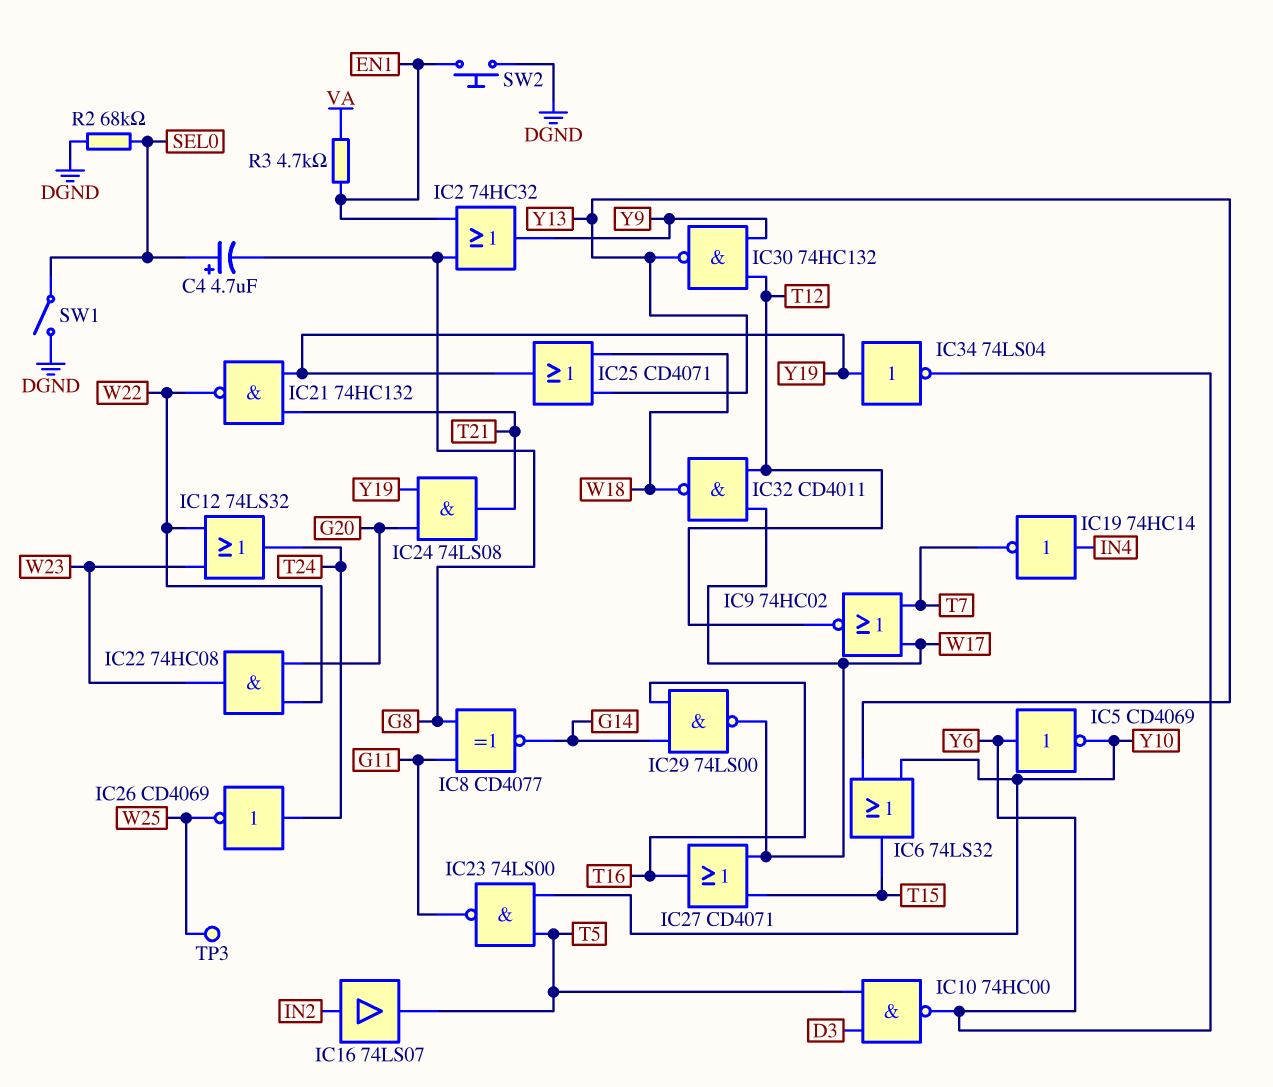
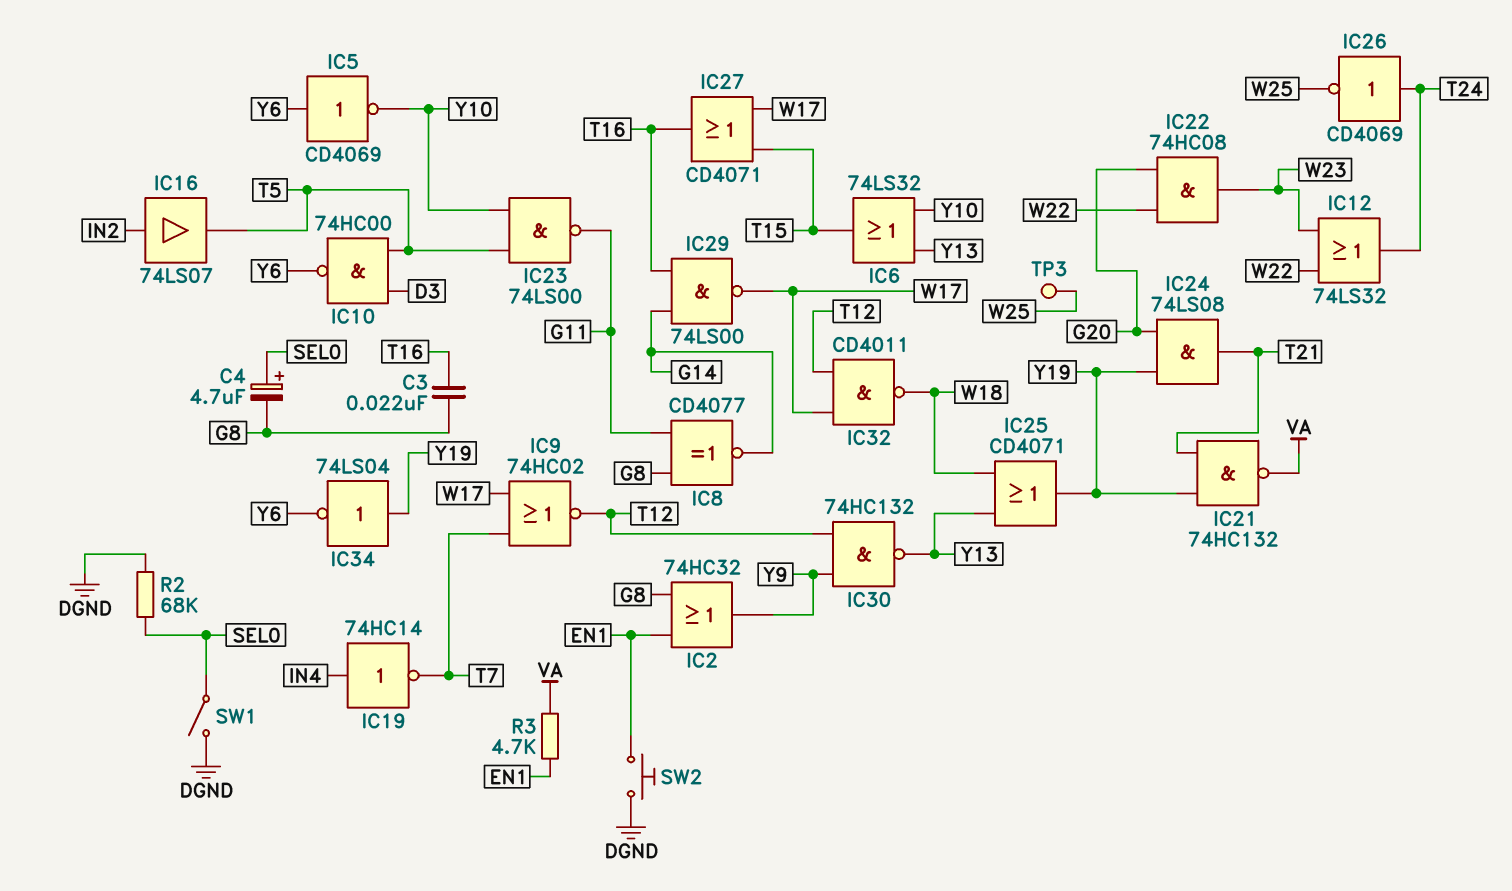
C3: none -> 22nF (G8, T16)
IC21: NAND 74HC132 (in T21, in Y19, out W22) -> NAND 74HC132 (in T21, in Y19, out VA)

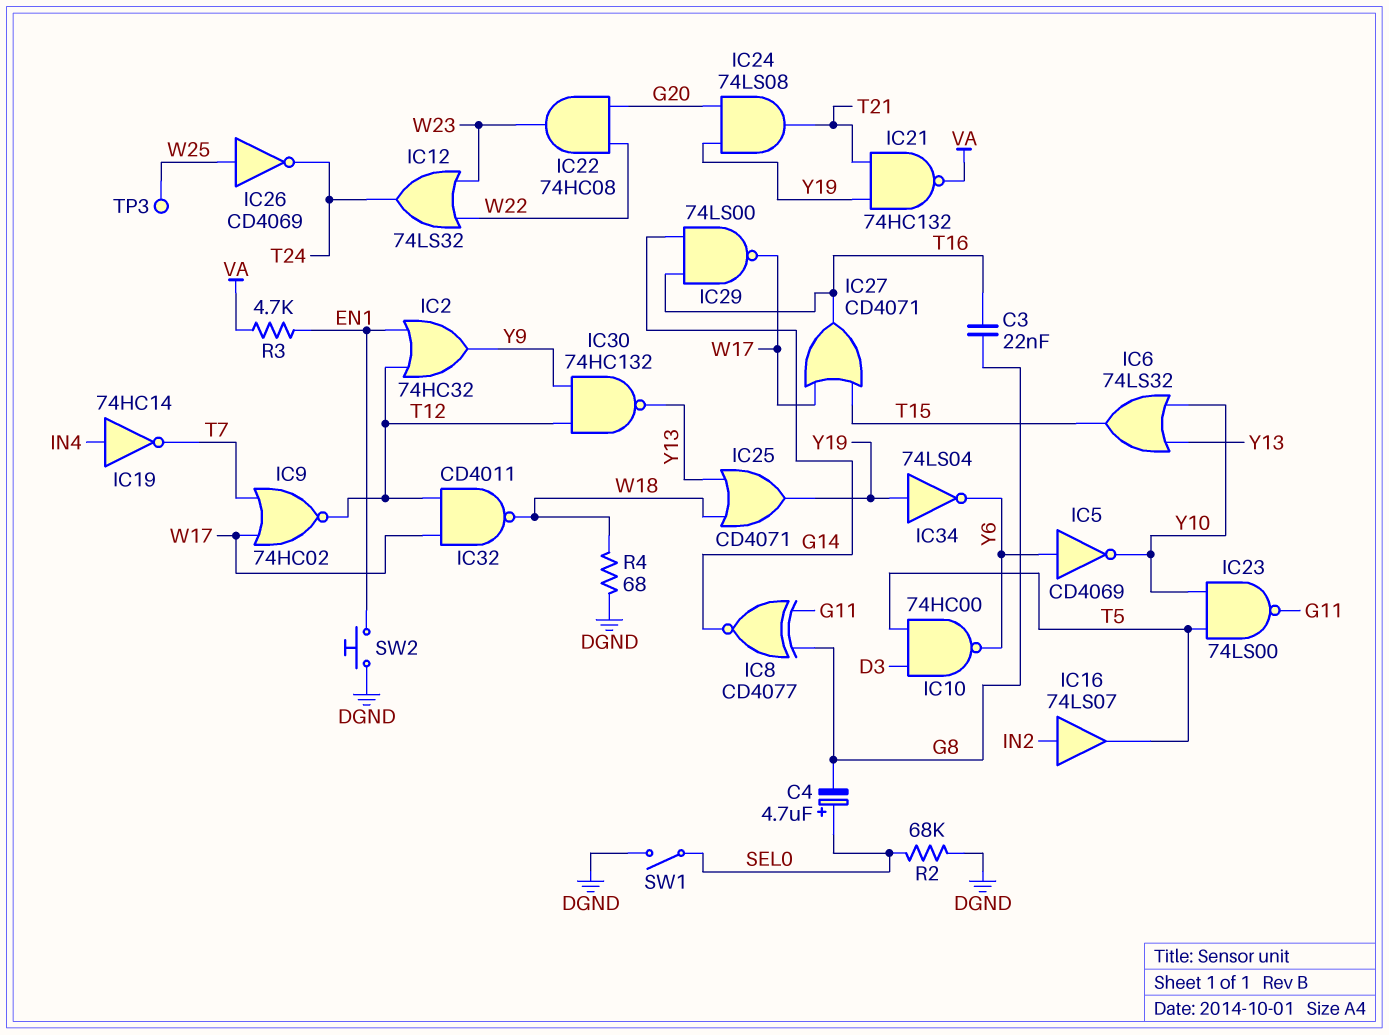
IC2: OR 74HC32 (in EN1, in G8, out Y9) -> OR 74HC32 (in EN1, in T12, out Y9)
IC26: NOT CD4069 (in T24, out W25) -> NOT CD4069 (in W25, out T24)
R4: none -> 68 (DGND, W18)

